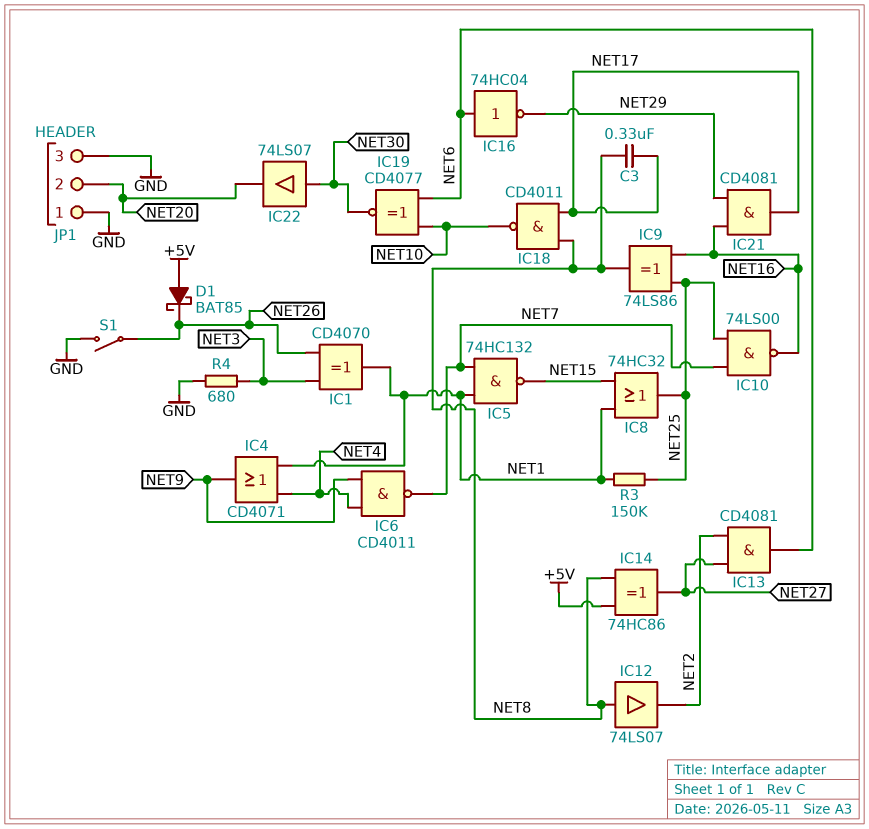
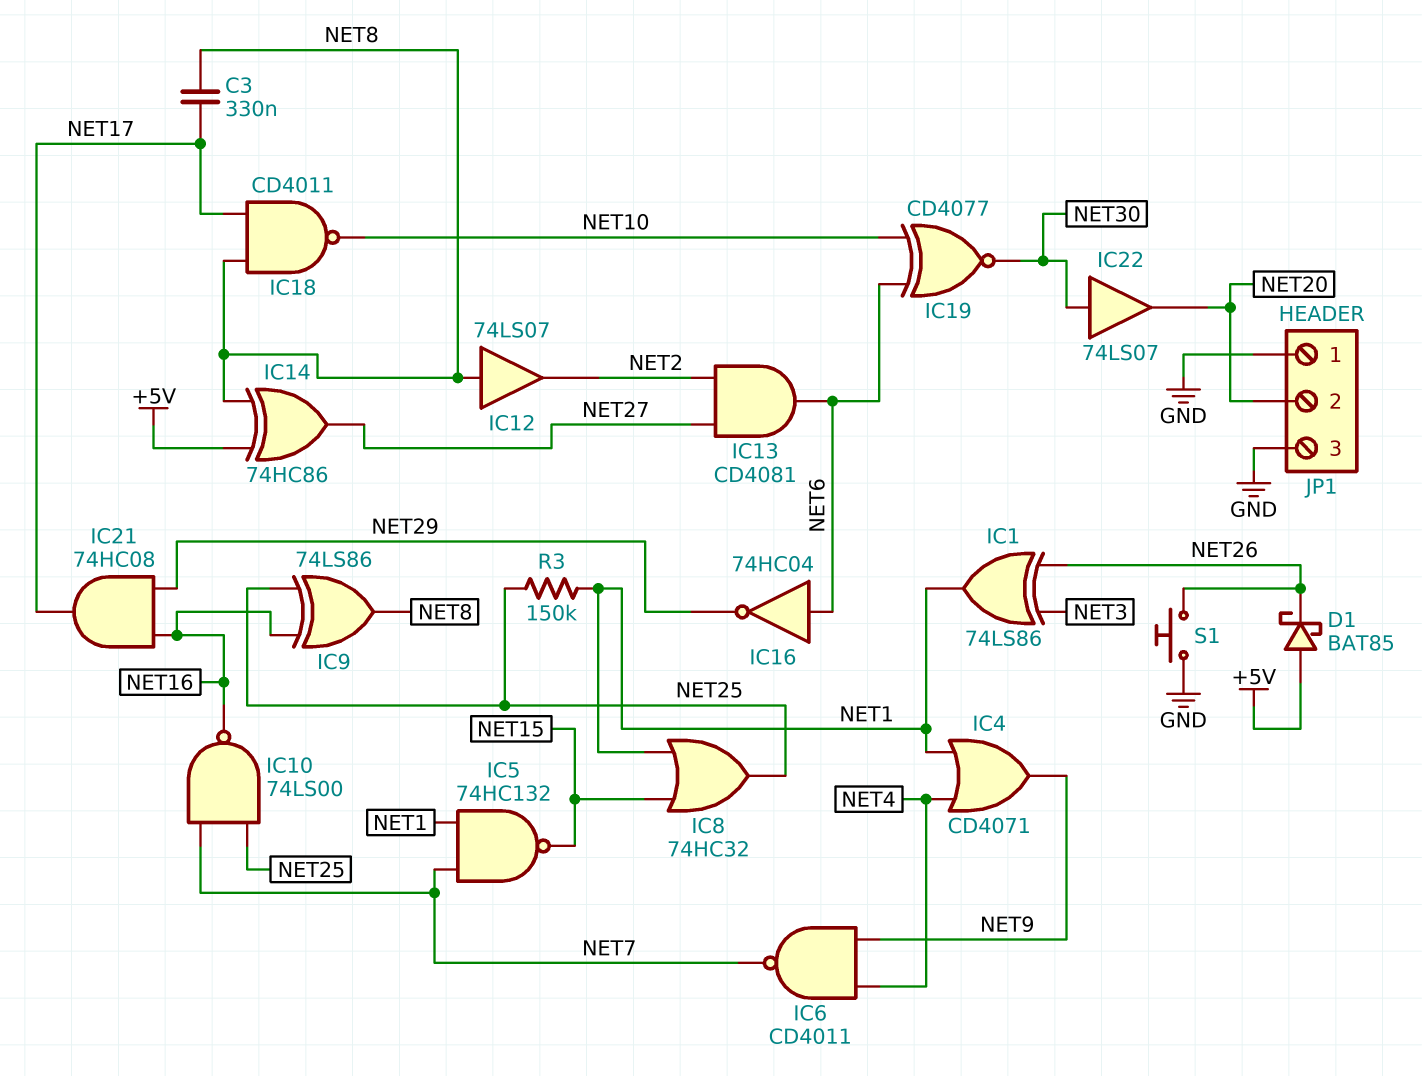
IC1: XOR CD4070 (in NET3, in NET26, out NET1) -> XOR 74LS86 (in NET3, in NET26, out NET1)
IC21: AND CD4081 (in NET16, in NET29, out NET17) -> AND 74HC08 (in NET16, in NET29, out NET17)
R4: 680 (GND, NET3) -> none
S1: switch (GND, NET26) -> button (GND, NET26)

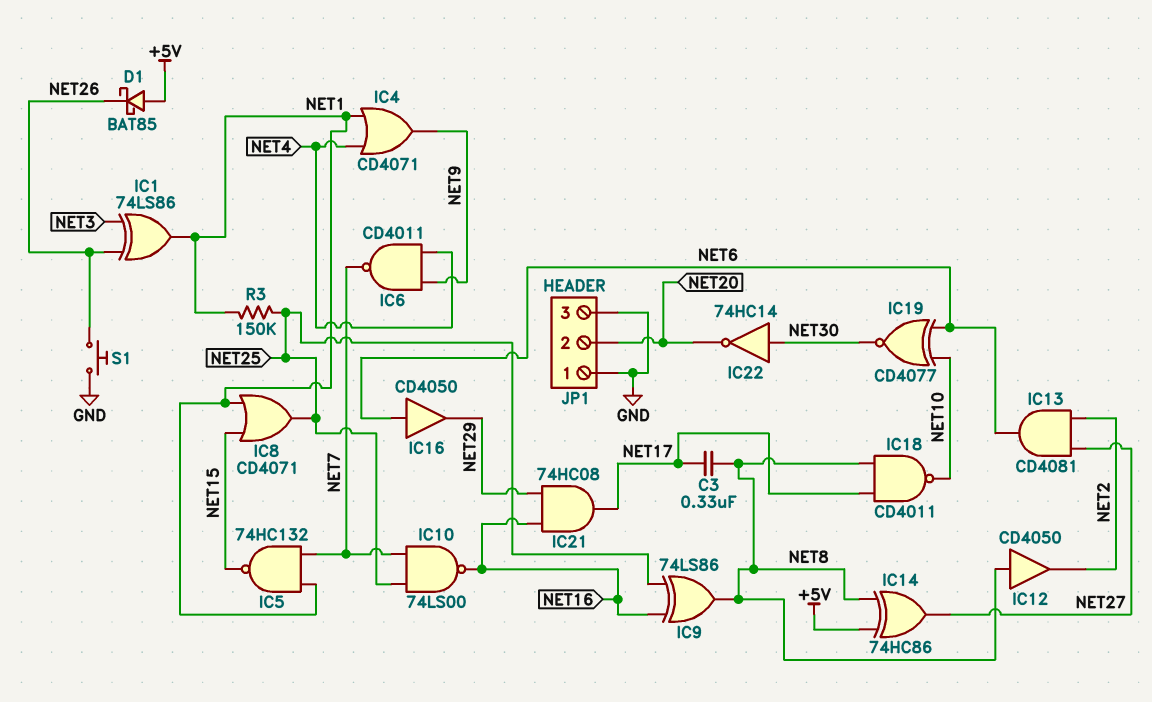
IC8: OR 74HC32 (in NET1, in NET15, out NET25) -> OR CD4071 (in NET1, in NET15, out NET25)
IC12: buffer 74LS07 (in NET8, out NET2) -> buffer CD4050 (in NET8, out NET2)
IC16: NOT 74HC04 (in NET6, out NET29) -> buffer CD4050 (in NET6, out NET29)
IC22: buffer 74LS07 (in NET30, out NET20) -> NOT 74HC14 (in NET30, out NET20)

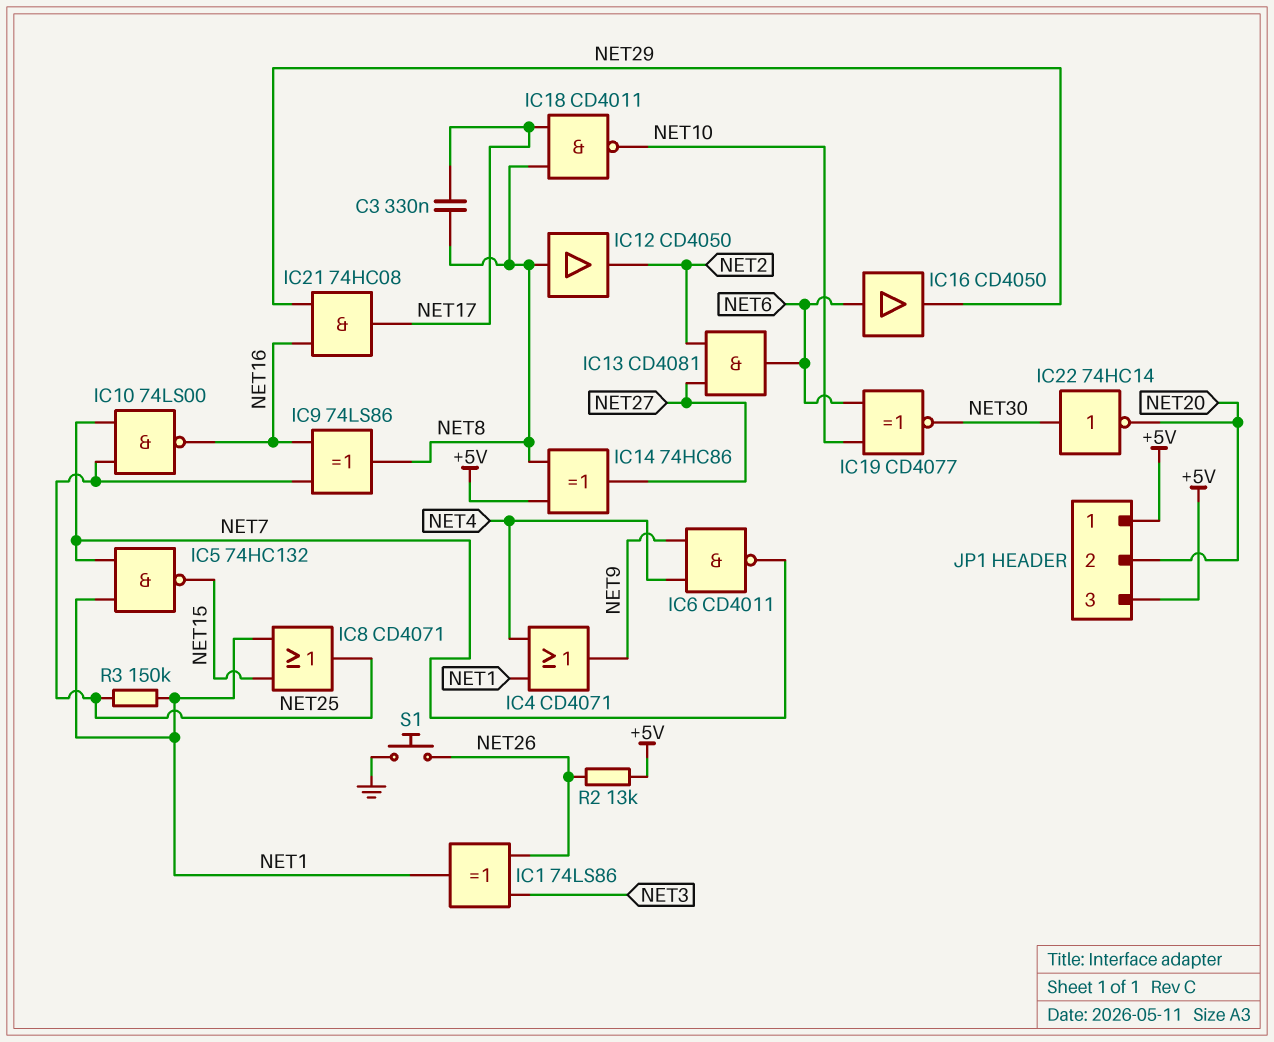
D1: schottky BAT85 (A +5V, K NET26) -> none
JP1 pin 1: GND -> +5V
JP1 pin 3: GND -> +5V
R2: none -> 13k (+5V, NET26)

